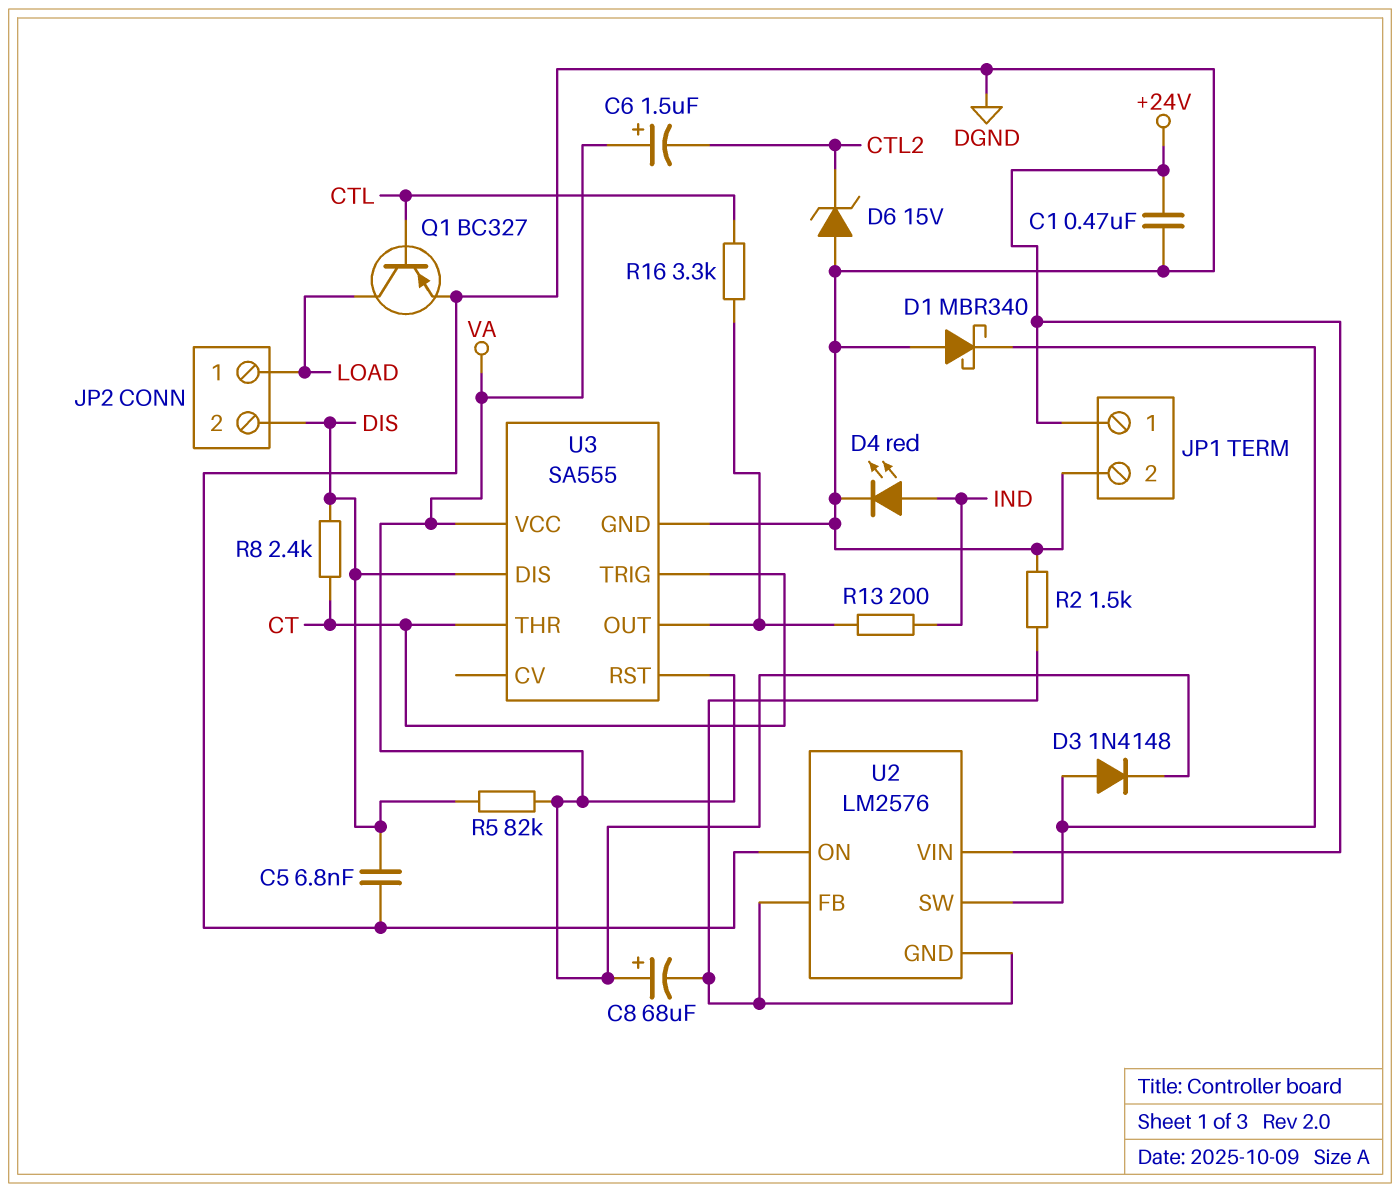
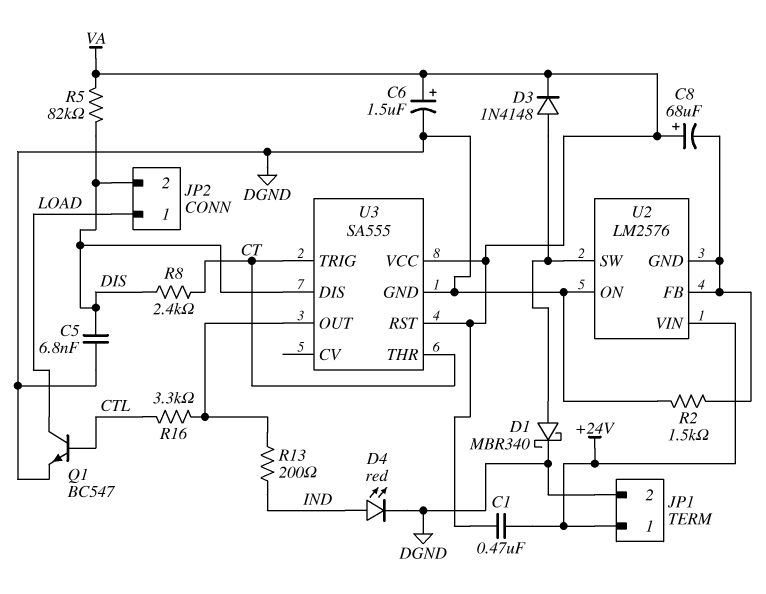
C1: 470nF (+24V, DGND) -> 470nF (+24V, VA)
C6: 1.5uF (plus VA, minus CTL2) -> 1.5uF (plus VA, minus DGND)
D1: schottky MBR340 (A DGND, K U2/SW) -> schottky MBR340 (A U2/SW, K DGND)
D6: zener 15V (A DGND, K CTL2) -> none
Q1: PNP BC327 (B CTL, C LOAD, E DGND) -> NPN BC547 (B CTL, C LOAD, E DGND)

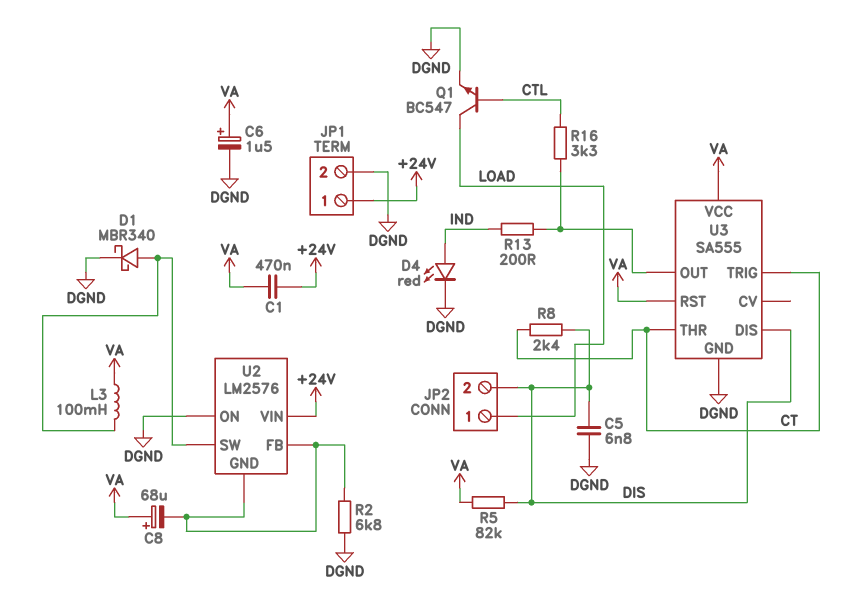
D3: diode 1N4148 (A U2/SW, K VA) -> none
L3: none -> 100mH (U2/SW, VA)
R2: 1.5k (DGND, U2/FB) -> 6.8k (DGND, U2/FB)

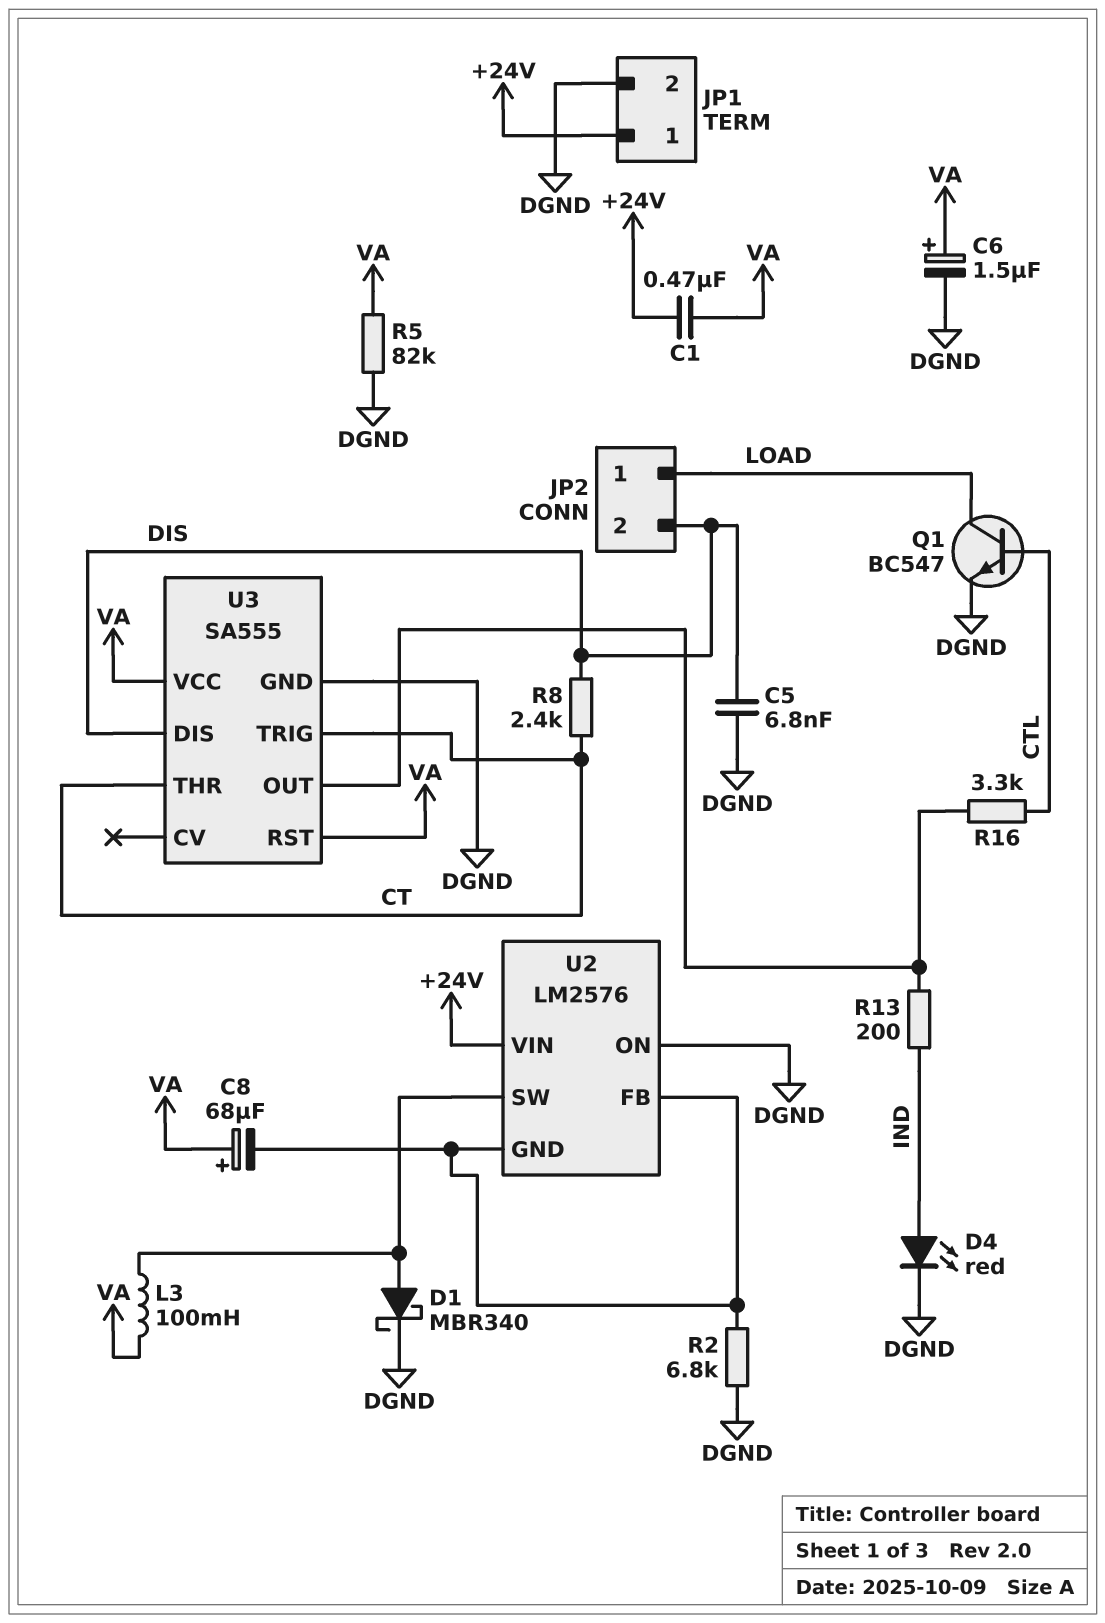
R5: 82k (DIS, VA) -> 82k (DGND, VA)

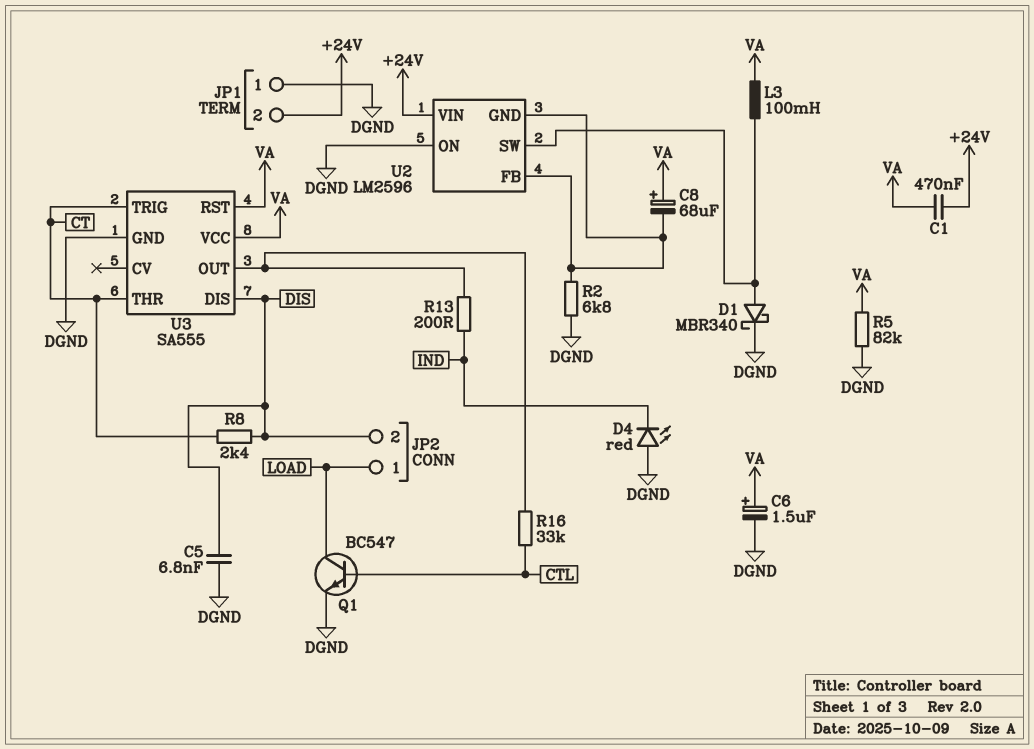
D4: LED red (A IND, K DGND) -> LED red (A DGND, K IND)
JP1 pin 1: +24V -> DGND
JP1 pin 2: DGND -> +24V
R16: 3.3k (CTL, U3/OUT) -> 33k (CTL, U3/OUT)
U2: LM2576 -> LM2596

